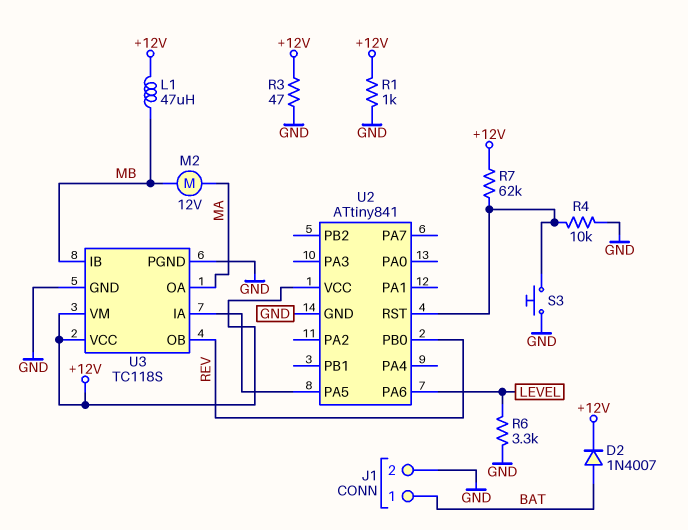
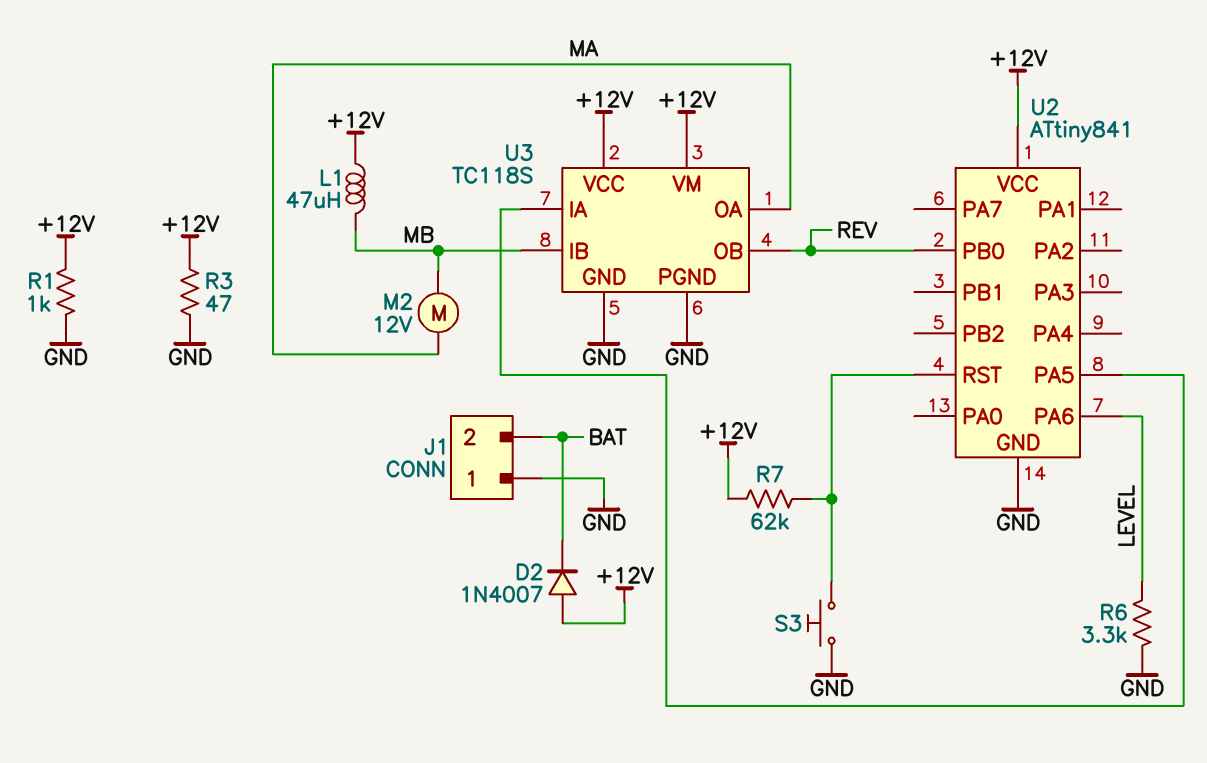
D2: diode 1N4007 (A BAT, K +12V) -> diode 1N4007 (A +12V, K BAT)
J1 pin 1: BAT -> GND
J1 pin 2: GND -> BAT
R4: 10k (GND, U2/RST) -> none

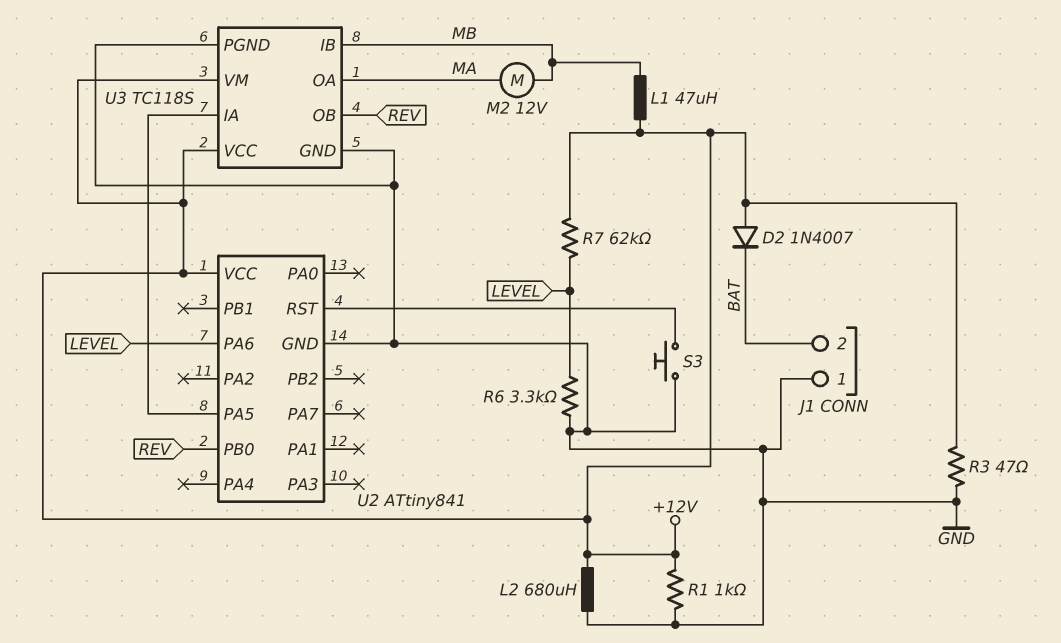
L2: none -> 680uH (+12V, GND)
R7: 62k (+12V, U2/RST) -> 62k (+12V, LEVEL)

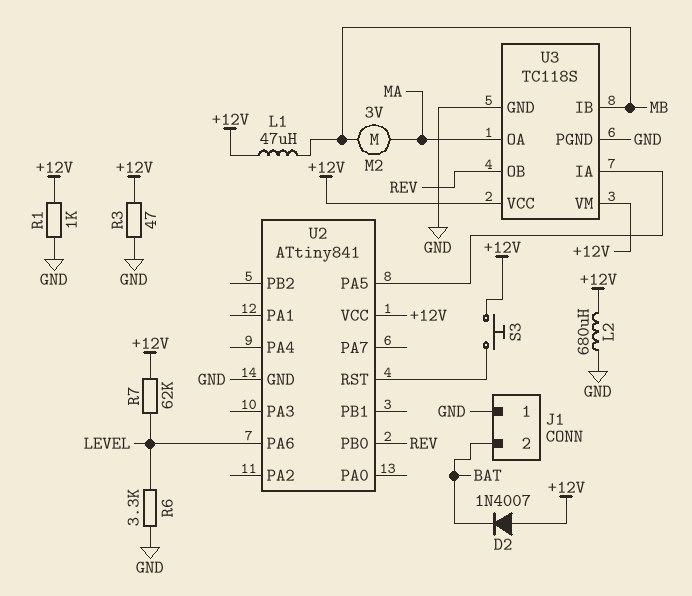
M2: motor 12V (MA, MB) -> motor 3V (MA, MB)
S3: button (GND, U2/RST) -> button (+12V, U2/RST)

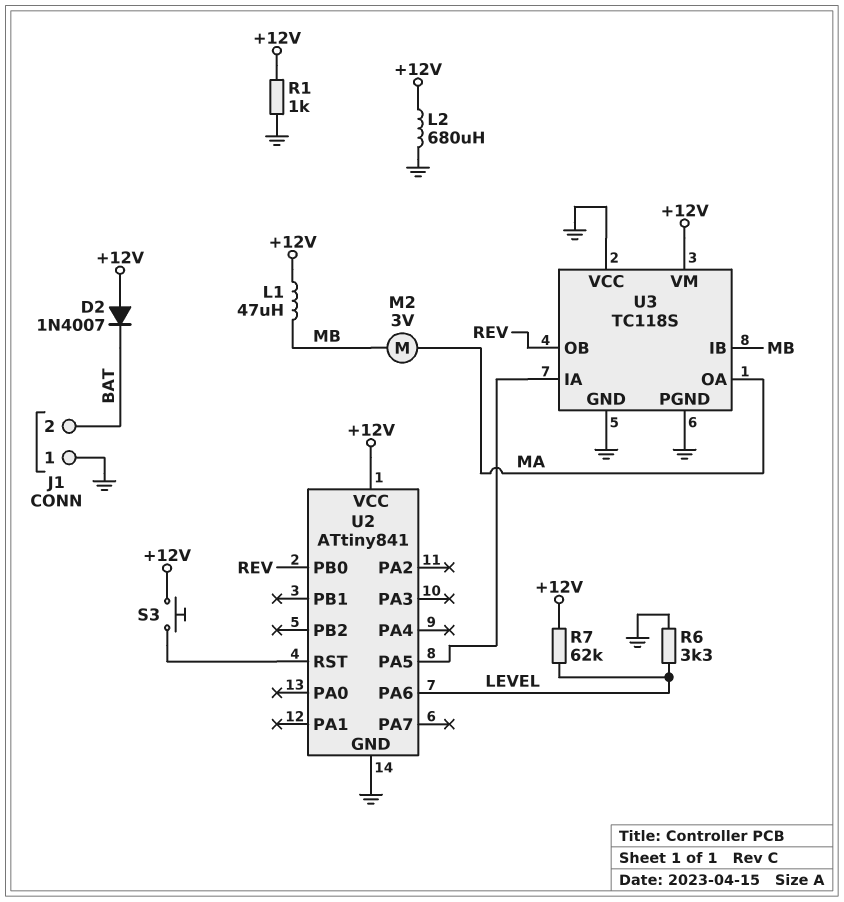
R3: 47 (+12V, GND) -> none
U3 pin VCC: +12V -> GND

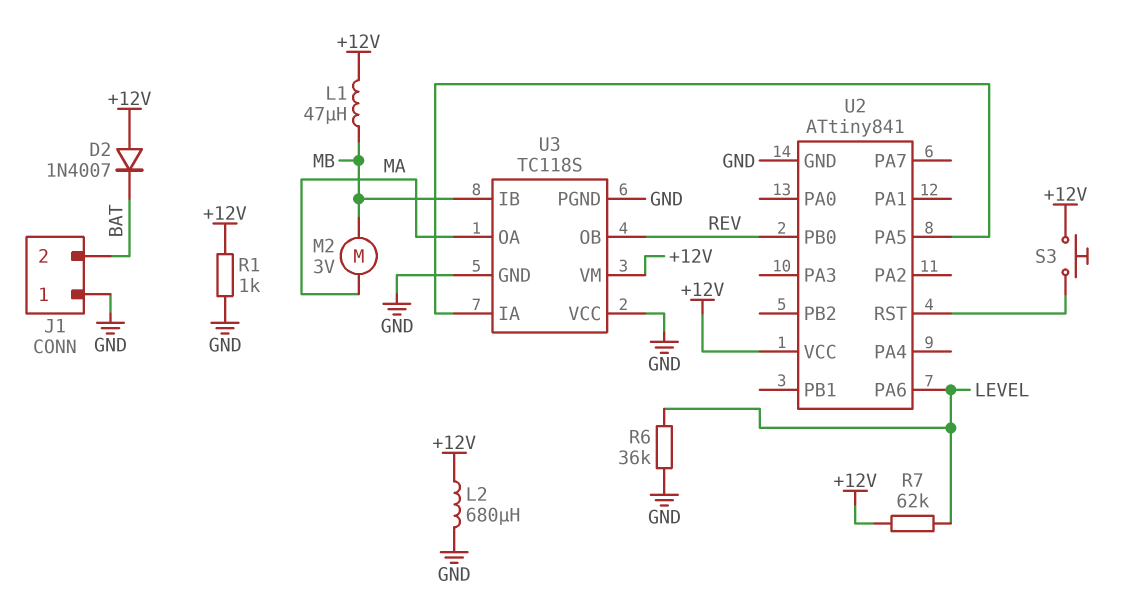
R6: 3.3k (GND, LEVEL) -> 36k (GND, LEVEL)

